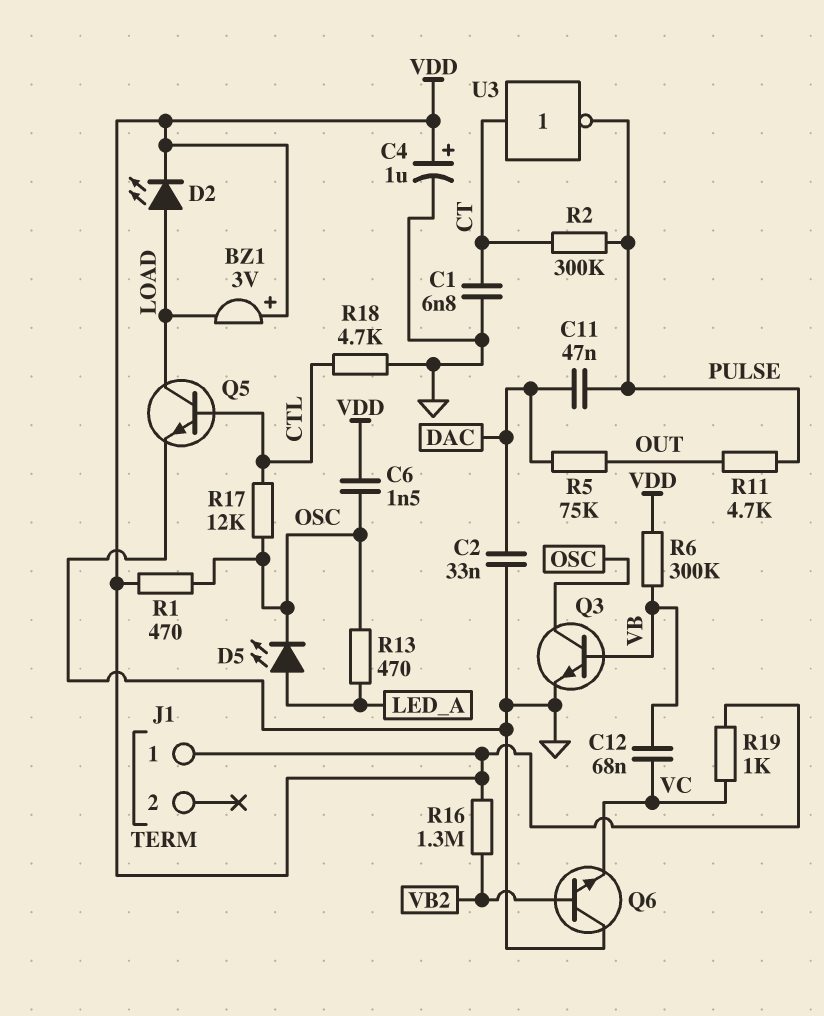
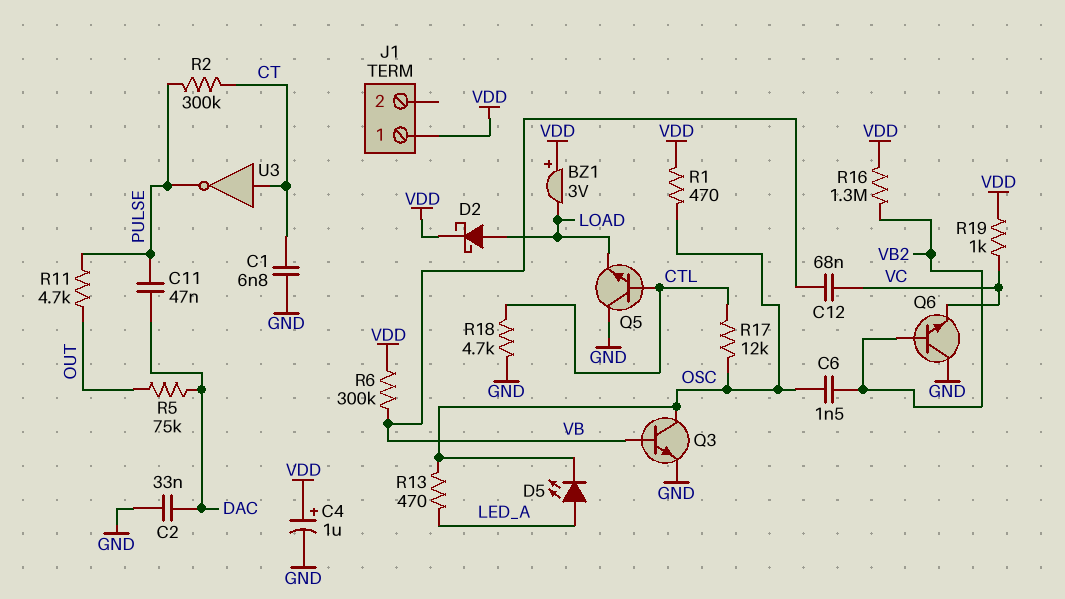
C6: 1.5nF (OSC, VDD) -> 1.5nF (OSC, VB2)
D2: LED (A LOAD, K VDD) -> schottky (A LOAD, K VDD)
Q5: NPN (B CTL, C LOAD, E GND) -> NPN (B CTL, C GND, E LOAD)

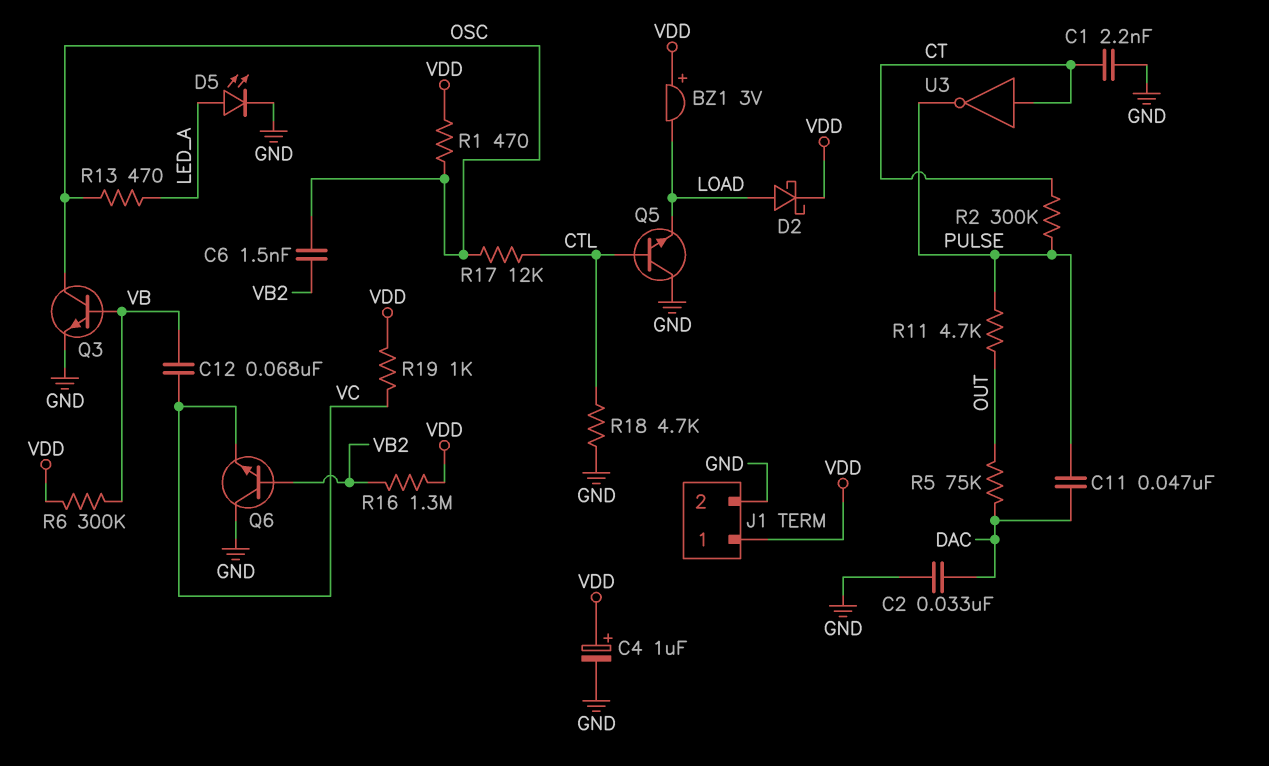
C1: 6.8nF (CT, GND) -> 2.2nF (CT, GND)
D5: LED (A LED_A, K OSC) -> LED (A LED_A, K GND)
J1 pin 2: none -> GND

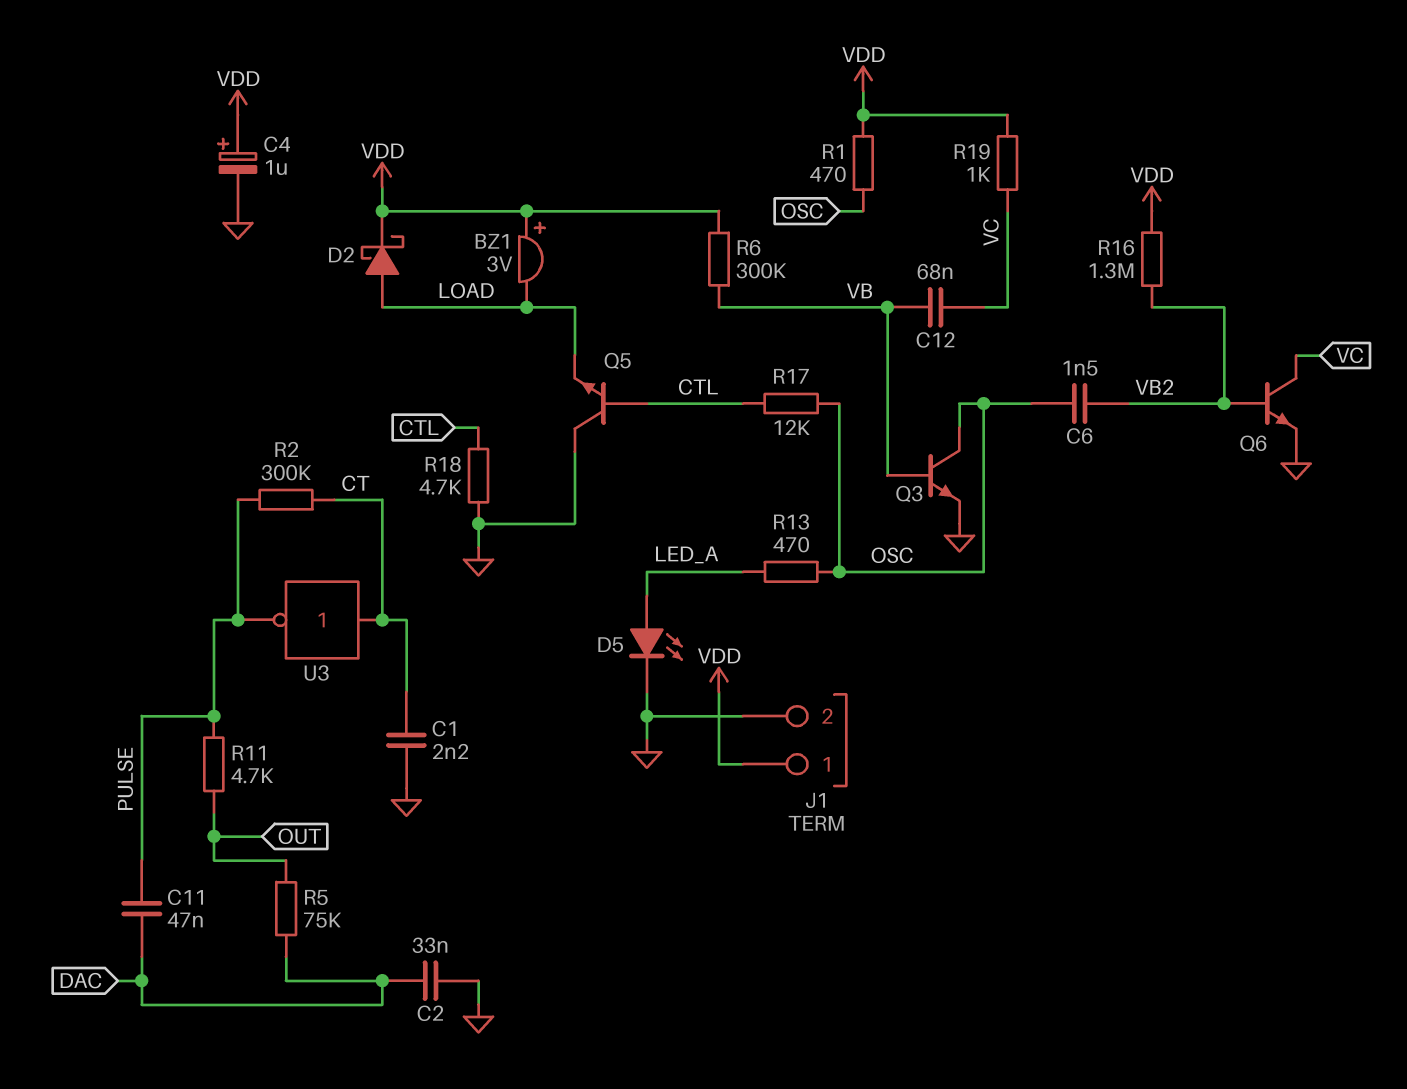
Q6: NPN (B VB2, C GND, E VC) -> NPN (B VB2, C VC, E GND)

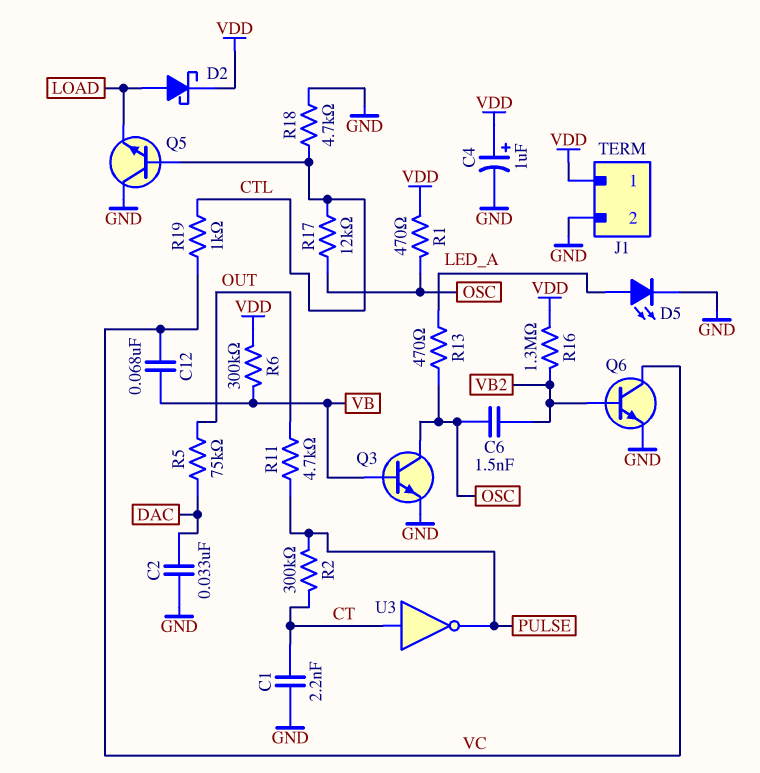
BZ1: buzzer 3V (plus VDD, minus LOAD) -> none
C11: 47nF (DAC, PULSE) -> none
R19: 1k (VC, VDD) -> 1k (CTL, VC)

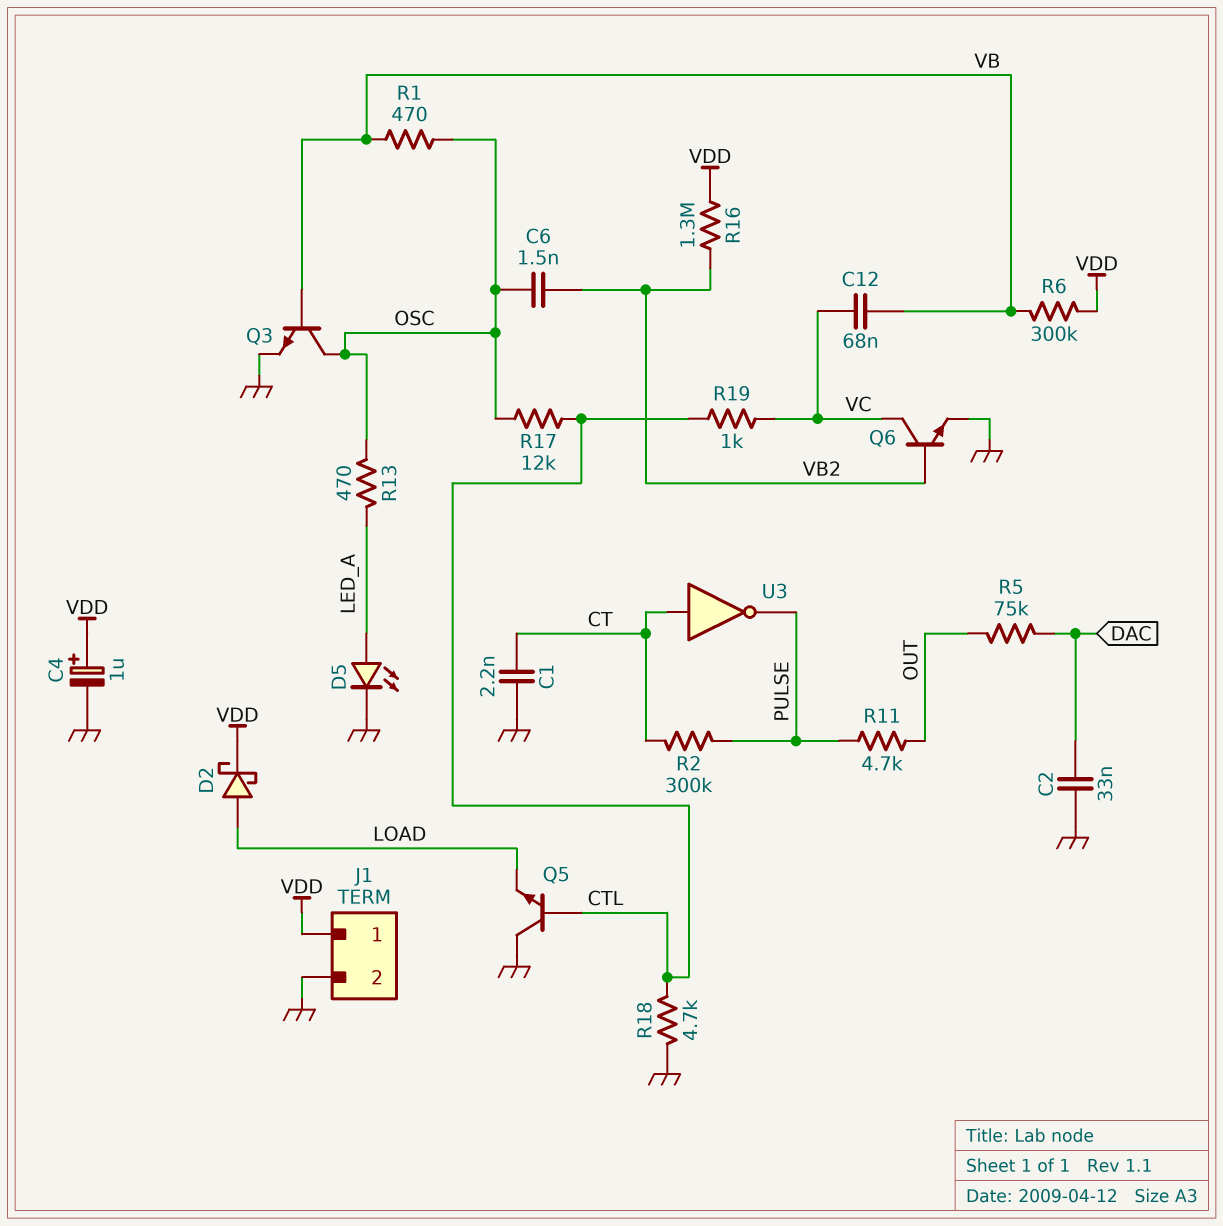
R1: 470 (OSC, VDD) -> 470 (OSC, VB)

